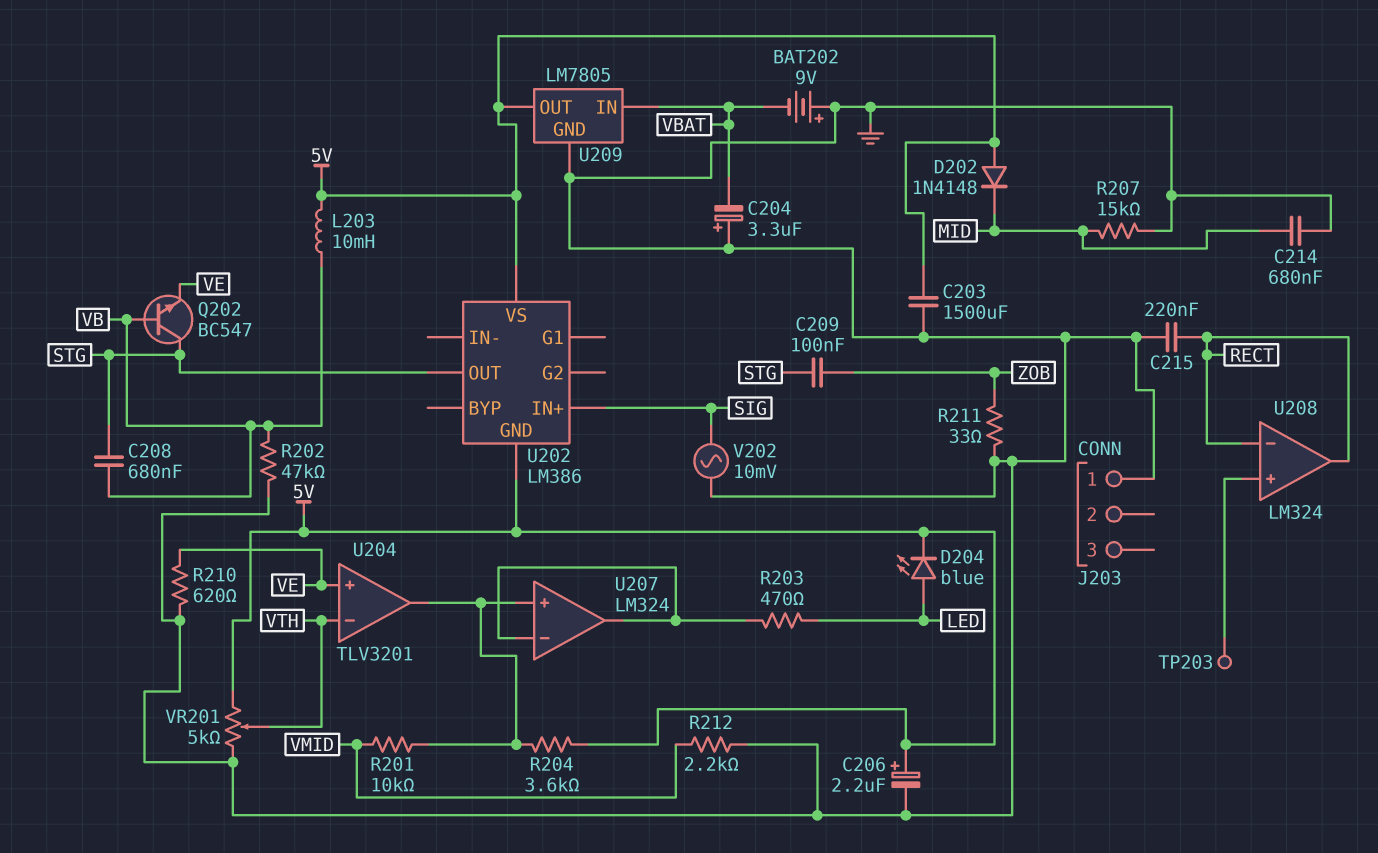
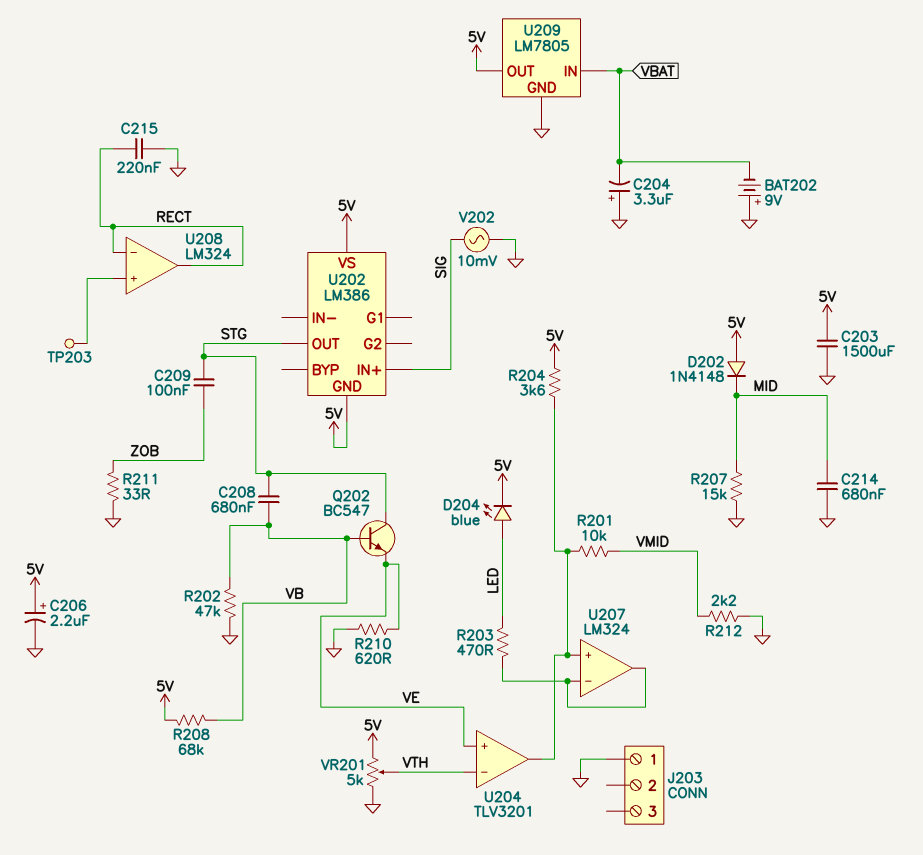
L203: 10mH (5V, VB) -> none
R208: none -> 68k (5V, VB)

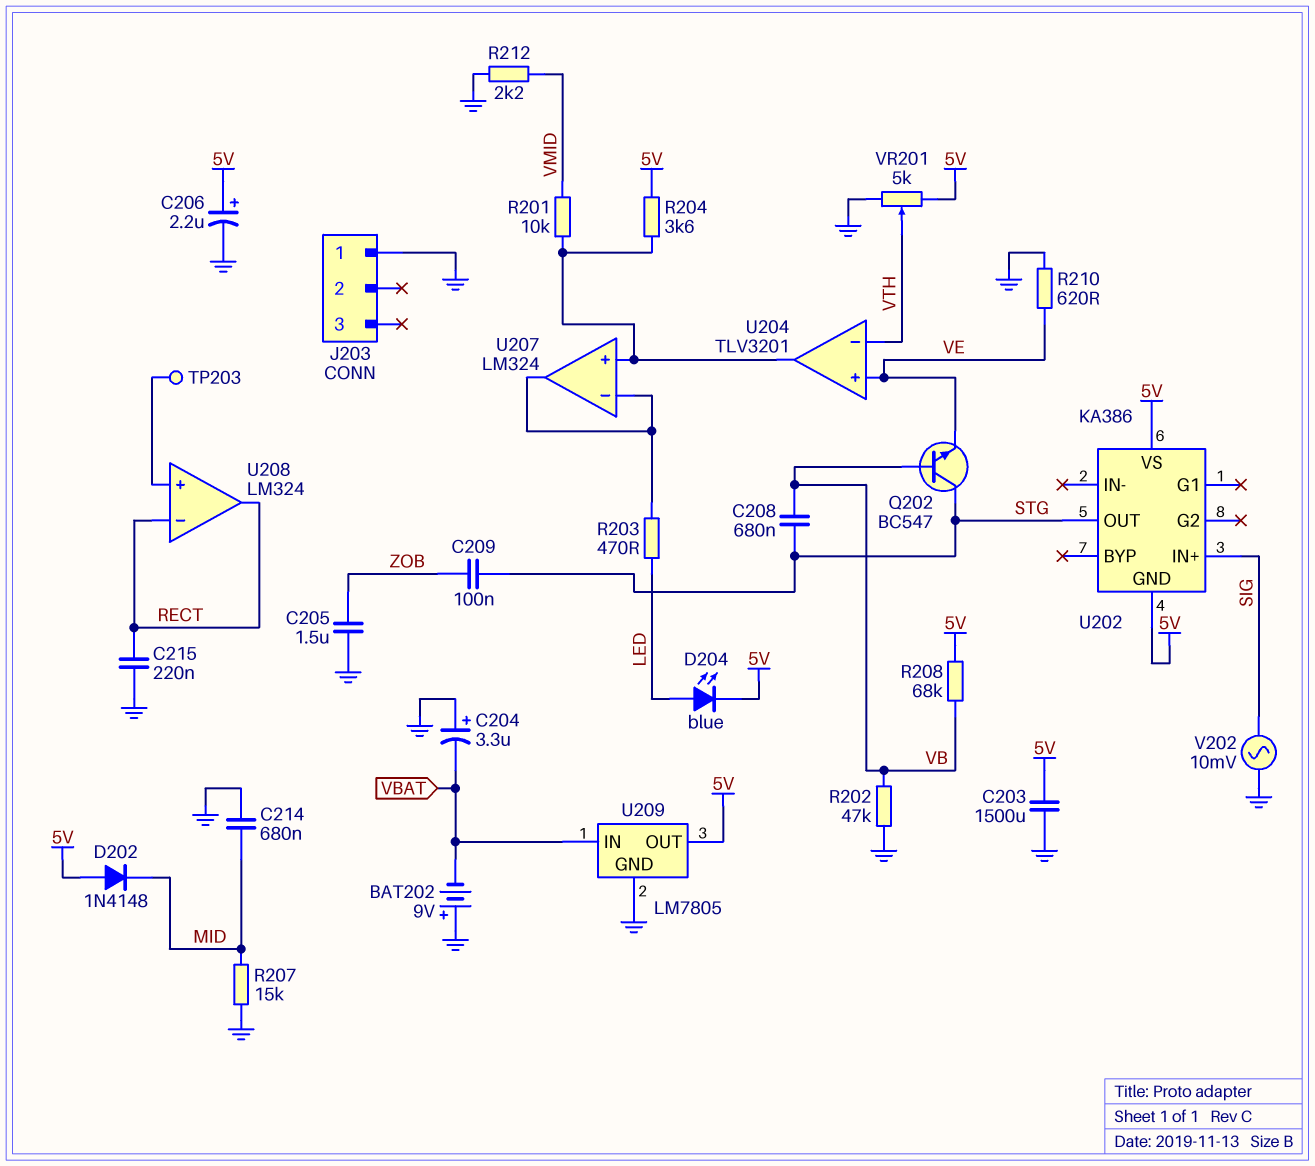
C205: none -> 1.5uF (GND, ZOB)
R211: 33 (GND, ZOB) -> none
U202: LM386 -> KA386

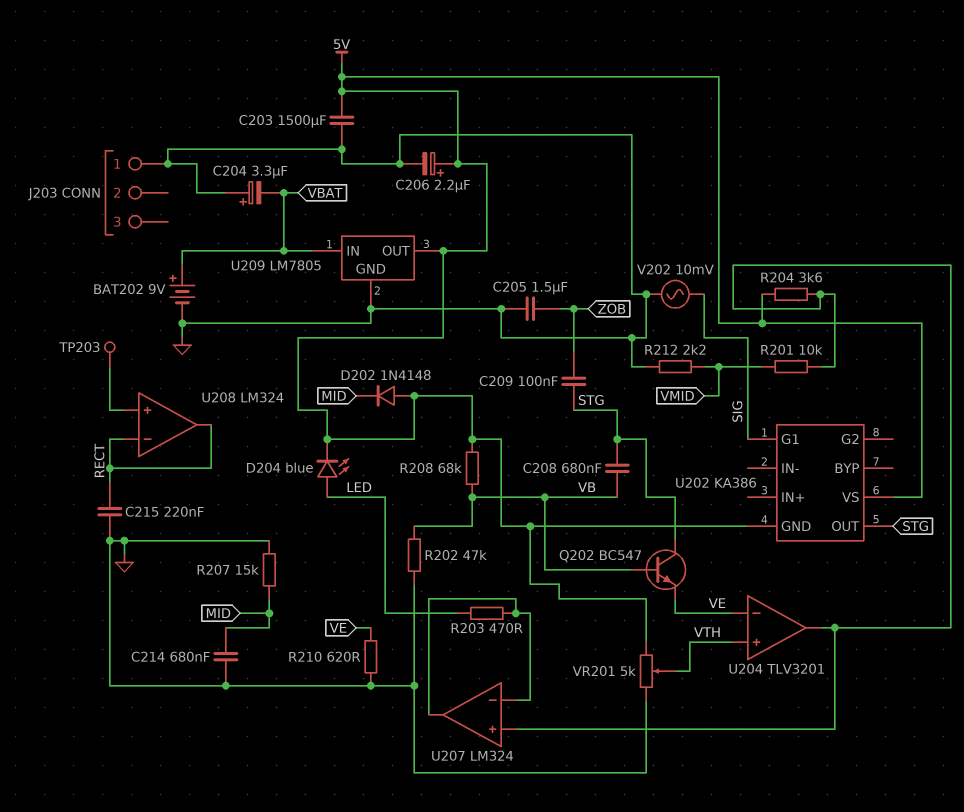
BAT202: 9V (plus GND, minus VBAT) -> 9V (plus VBAT, minus GND)
U202 pin G1: none -> SIG
U202 pin IN+: SIG -> none
U204 pin in+: VE -> VTH
U204 pin in-: VTH -> VE

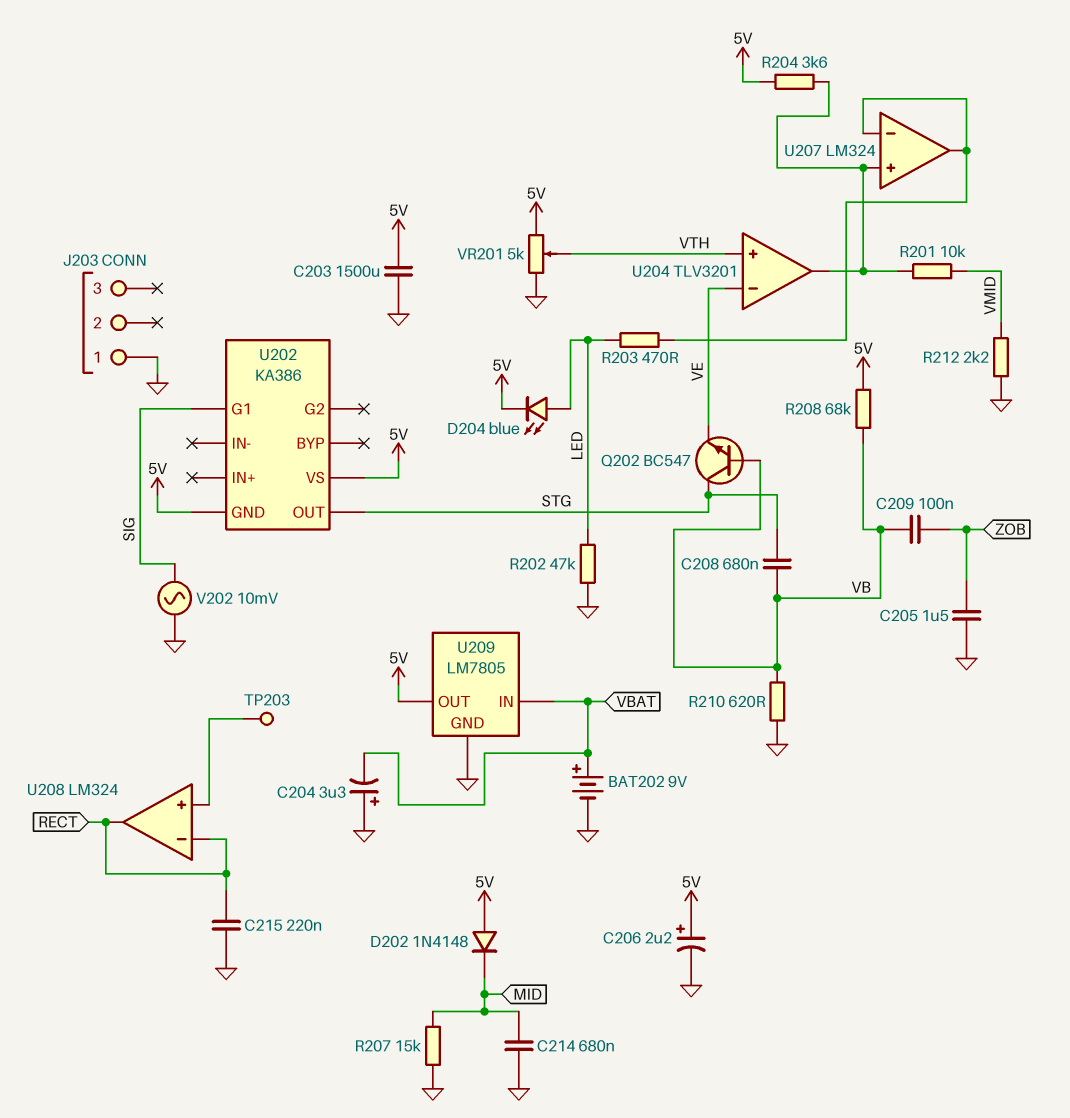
C209: 100nF (STG, ZOB) -> 100nF (VB, ZOB)
R202: 47k (GND, VB) -> 47k (GND, LED)
R210: 620 (GND, VE) -> 620 (GND, VB)

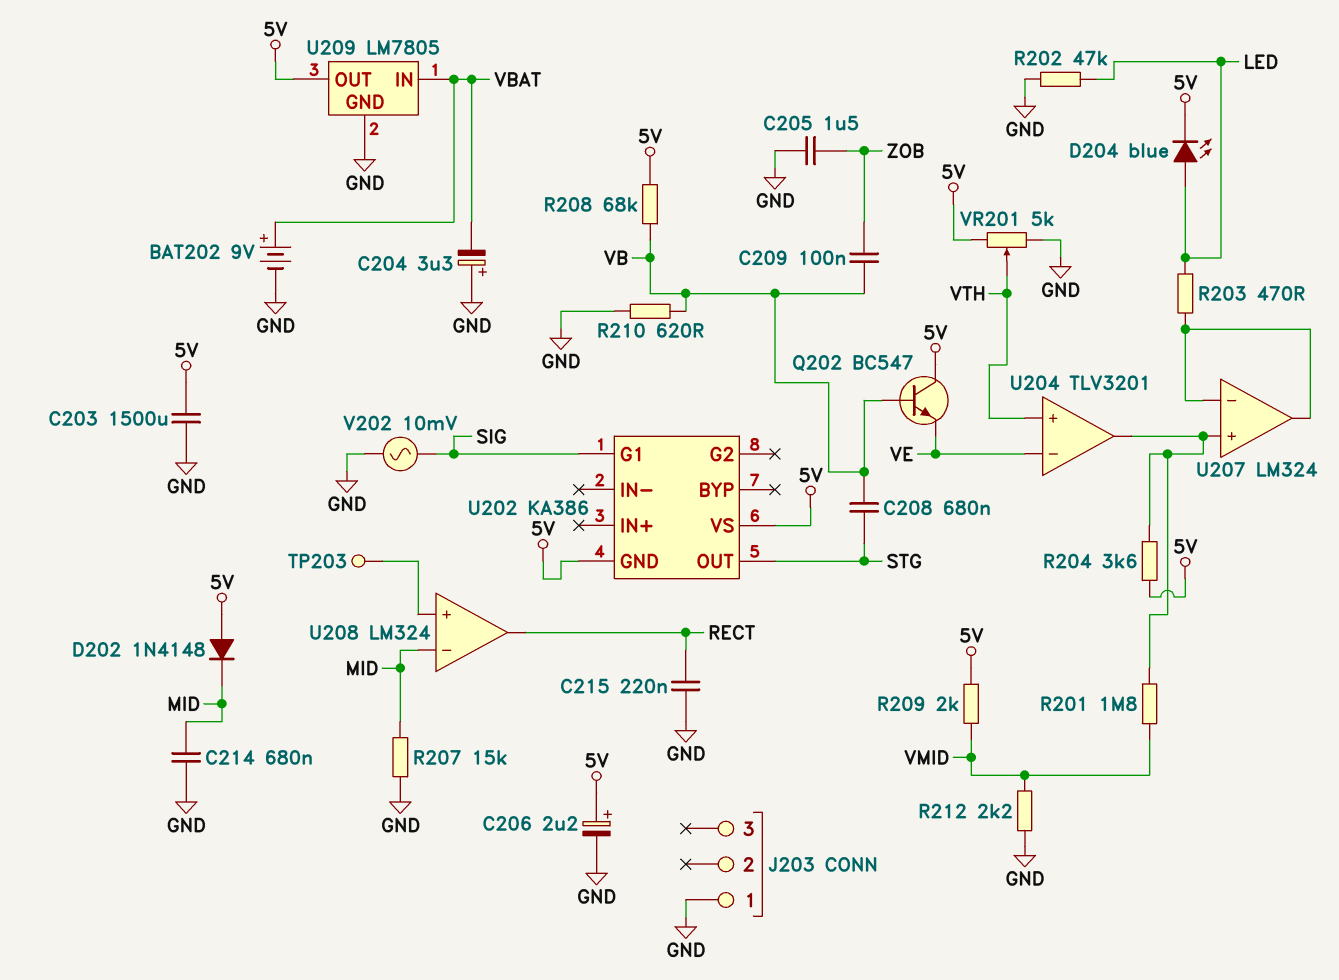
Q202: NPN BC547 (B VB, C STG, E VE) -> NPN BC547 (B VB, C 5V, E VE)
R201: 10k (U204/out, VMID) -> 1.8M (U204/out, VMID)
R209: none -> 2k (5V, VMID)
U208 pin in-: RECT -> MID

